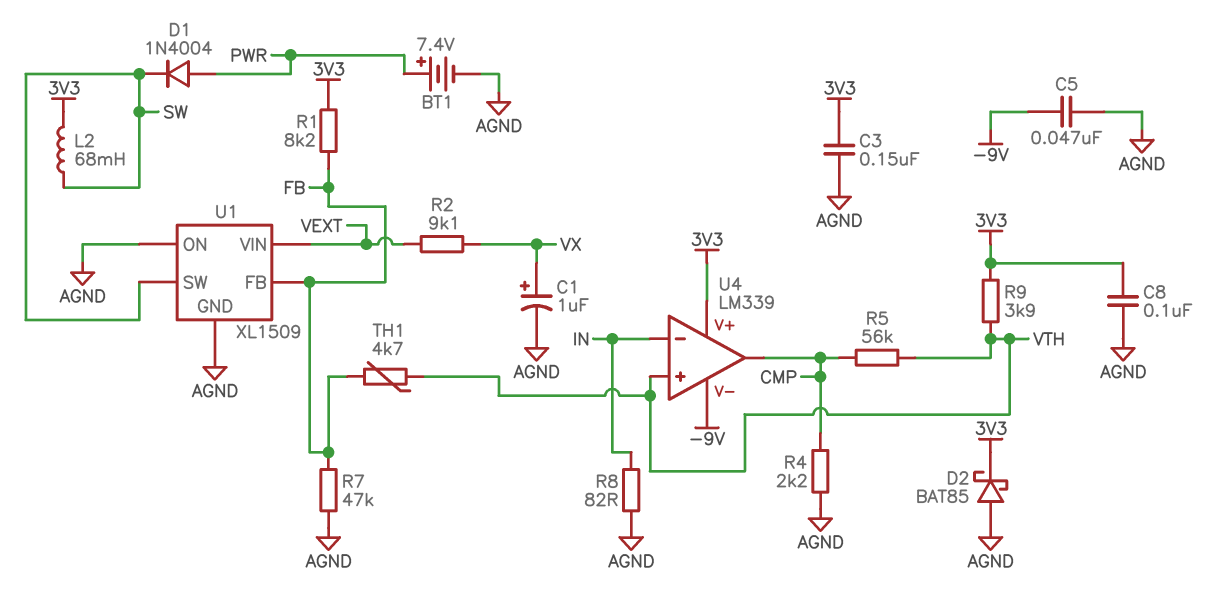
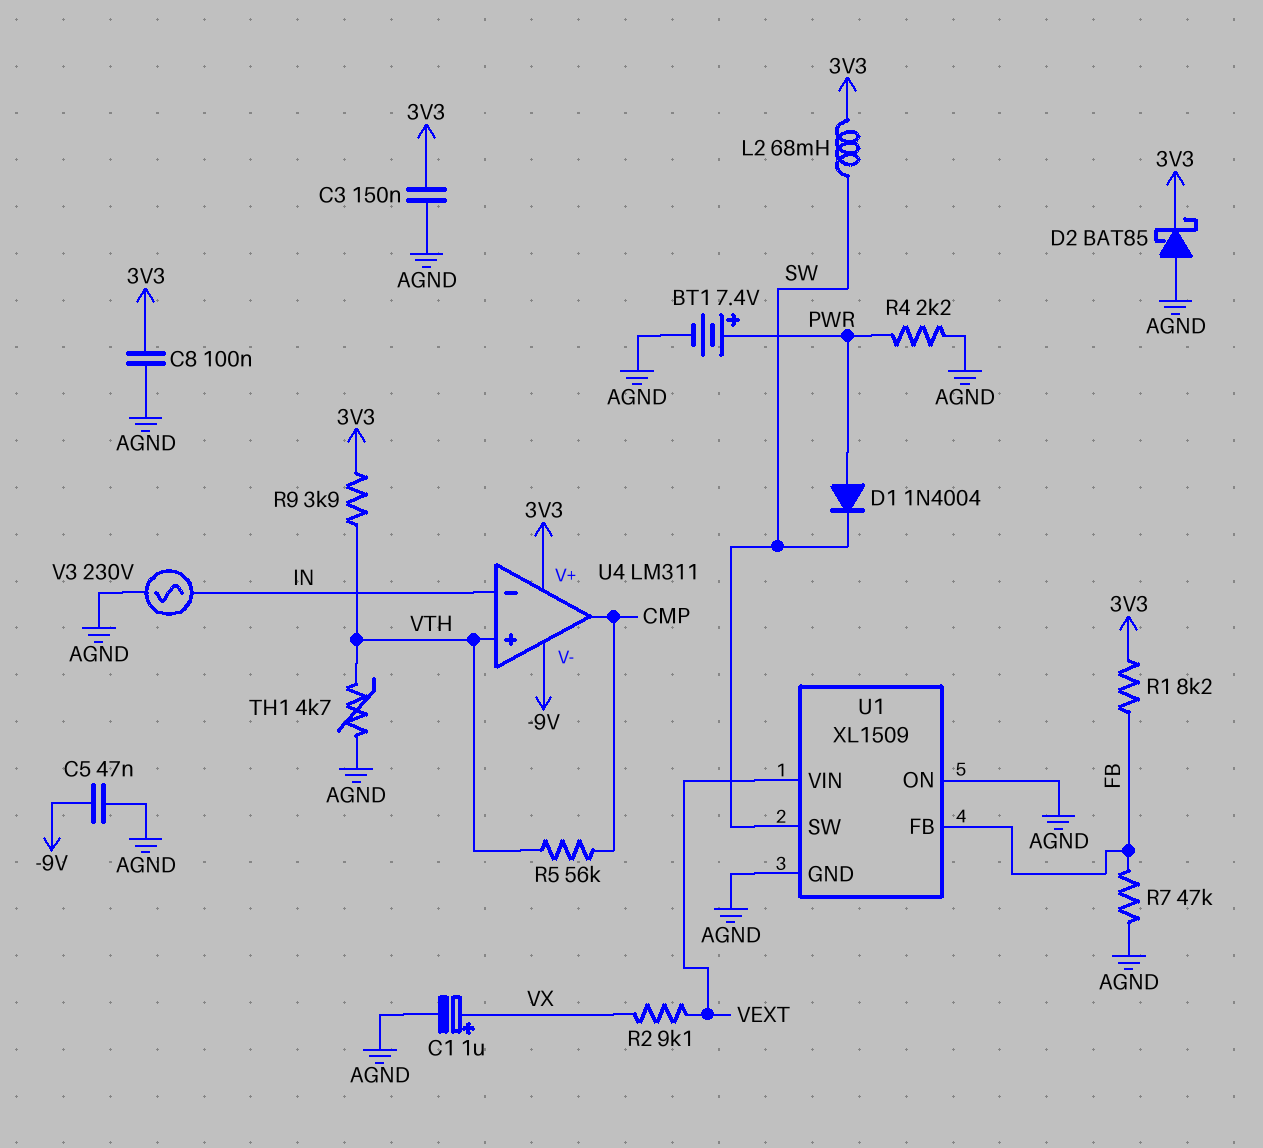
R4: 2.2k (AGND, CMP) -> 2.2k (AGND, PWR)
R8: 82 (AGND, IN) -> none
TH1: 4.7k (FB, VTH) -> 4.7k (AGND, VTH)
U4: LM339 -> LM311
V3: none -> AC 230V (AGND, IN)

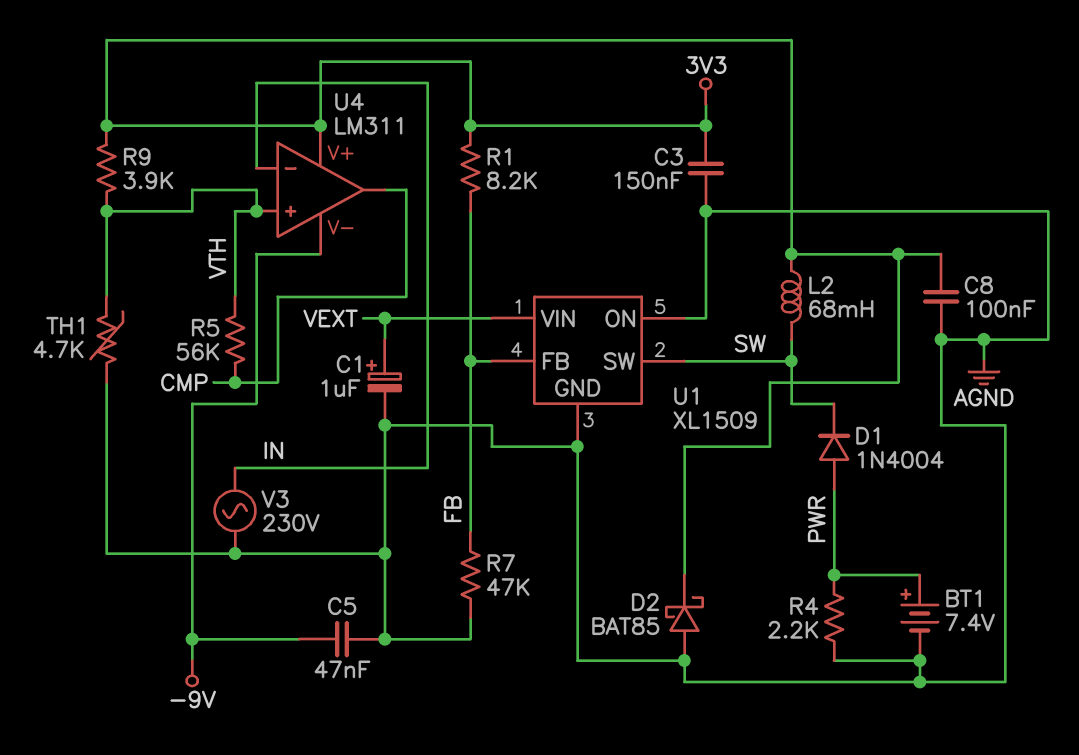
C1: 1uF (plus VX, minus AGND) -> 1uF (plus VEXT, minus AGND)
R2: 9.1k (VEXT, VX) -> none

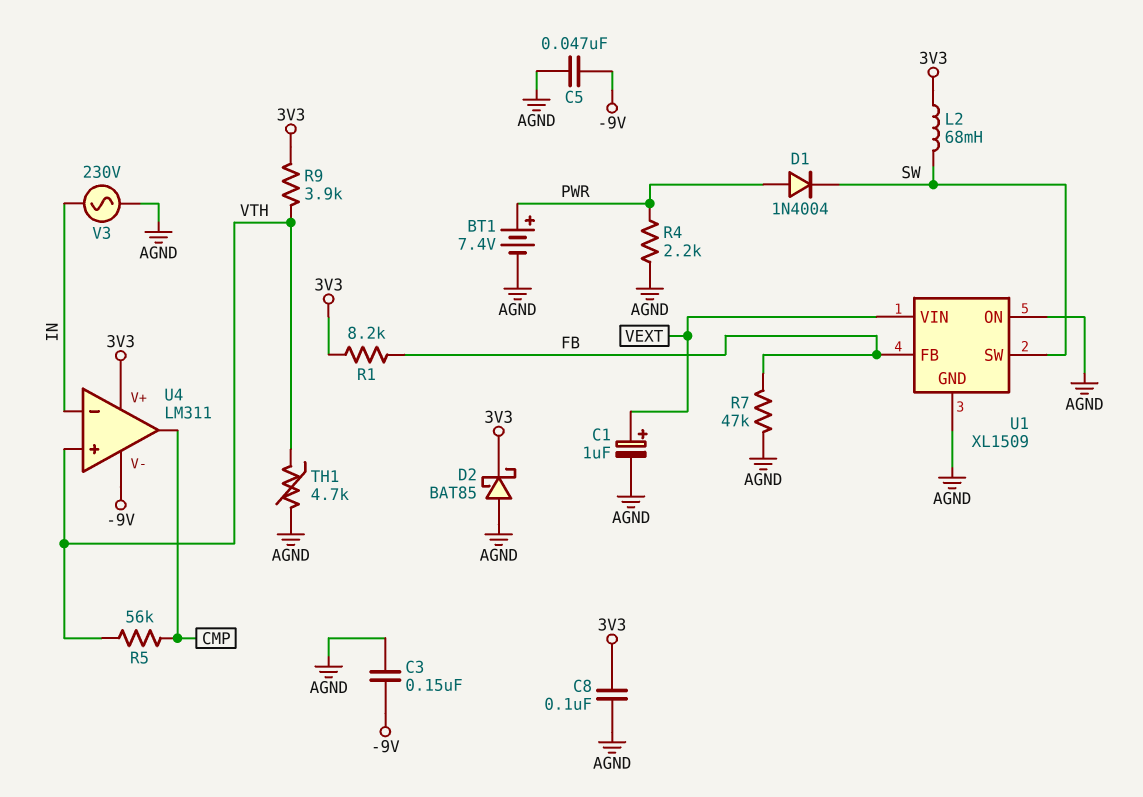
C3: 150nF (3V3, AGND) -> 150nF (-9V, AGND)

